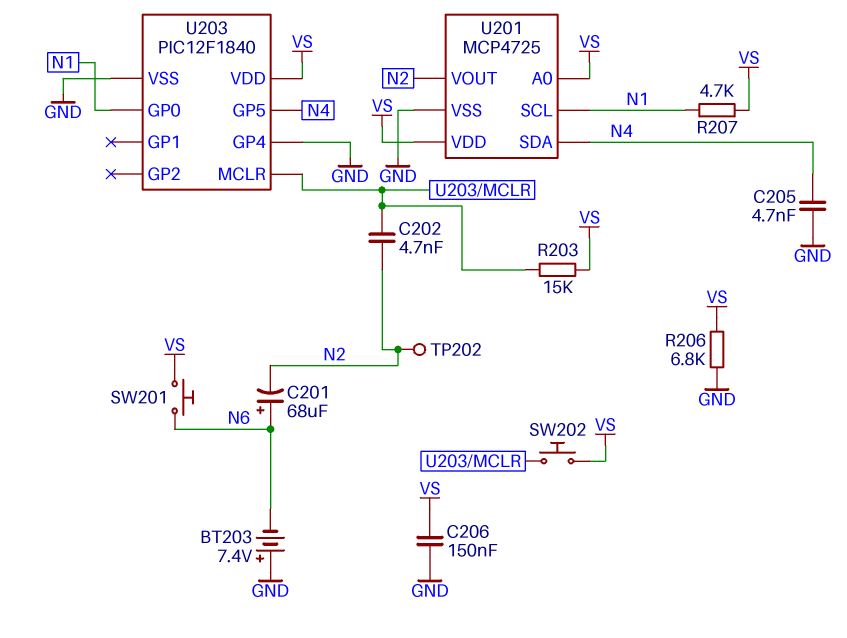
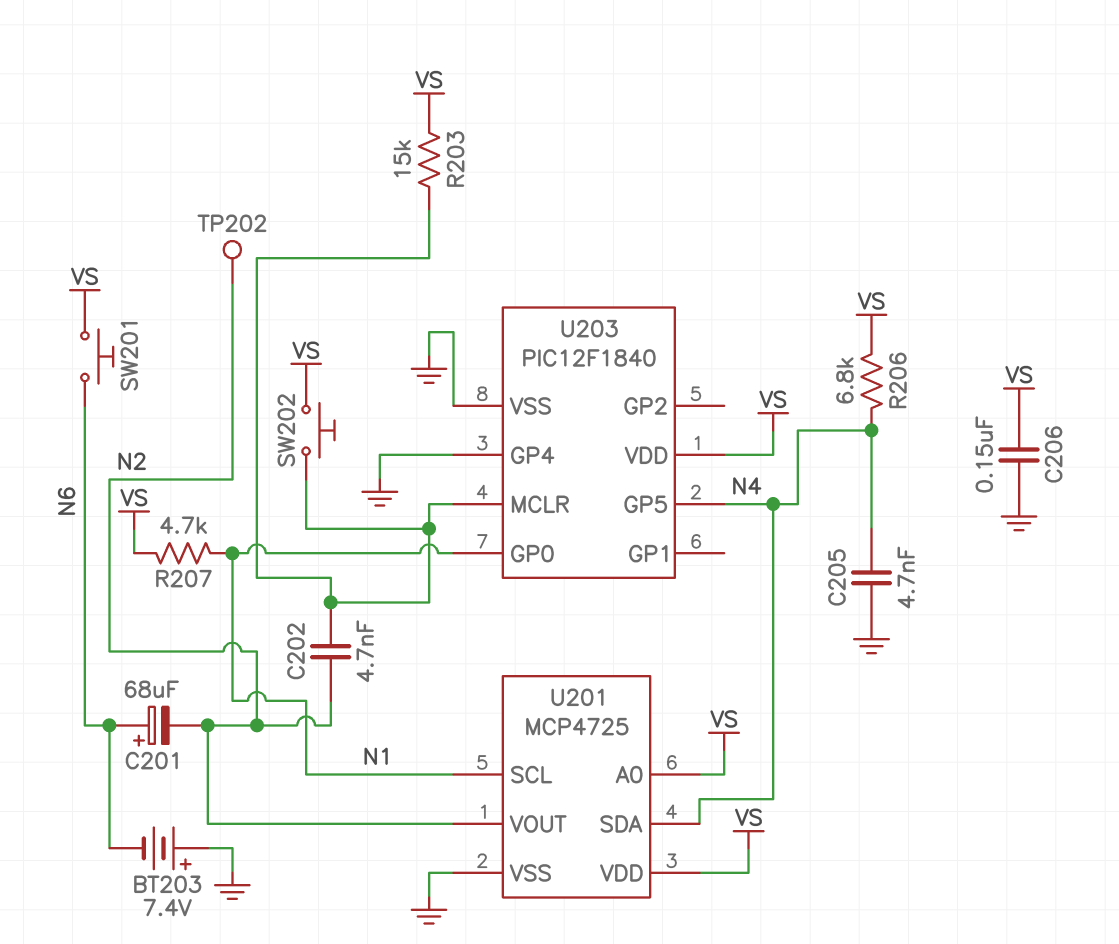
R206: 6.8k (GND, VS) -> 6.8k (N4, VS)

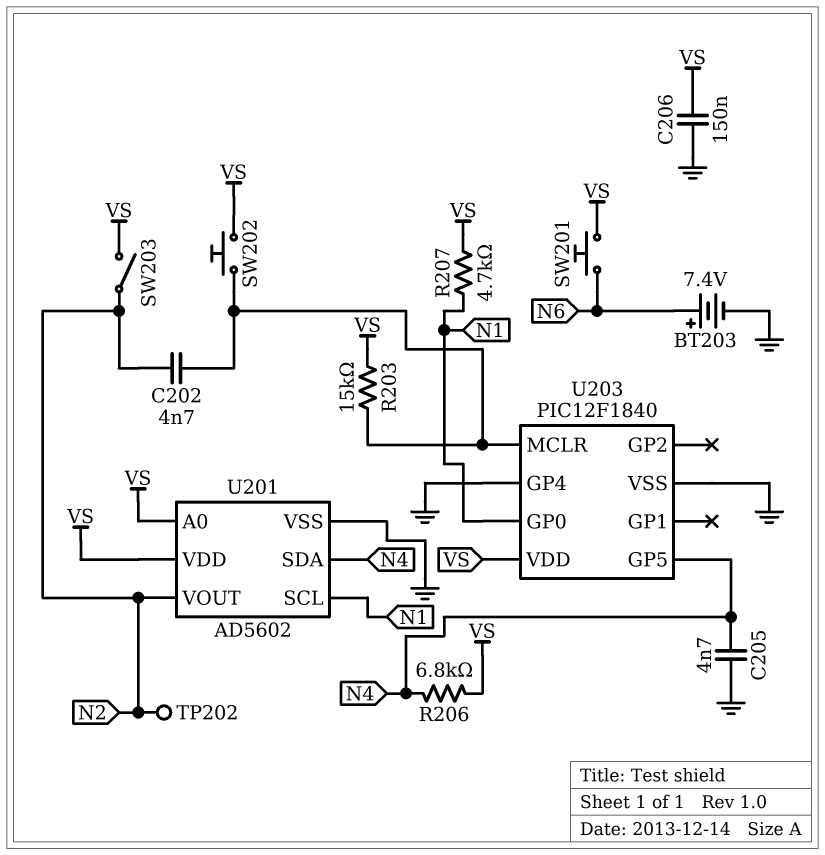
BT203: 7.4V (plus GND, minus N6) -> 7.4V (plus N6, minus GND)
C201: 68uF (plus N6, minus N2) -> none
SW203: none -> switch (N2, VS)
U201: MCP4725 -> AD5602

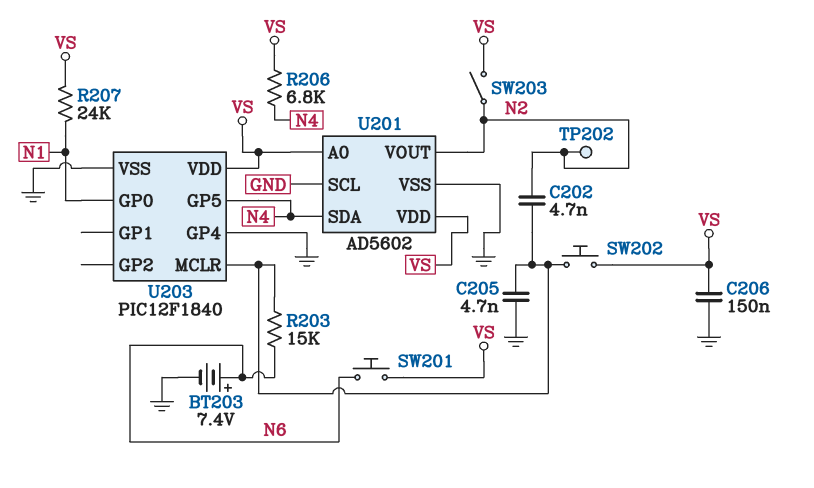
C205: 4.7nF (GND, N4) -> 4.7nF (GND, U203/MCLR)
R203: 15k (U203/MCLR, VS) -> 15k (N6, U203/MCLR)
R207: 4.7k (N1, VS) -> 24k (N1, VS)
U201 pin SCL: N1 -> GND

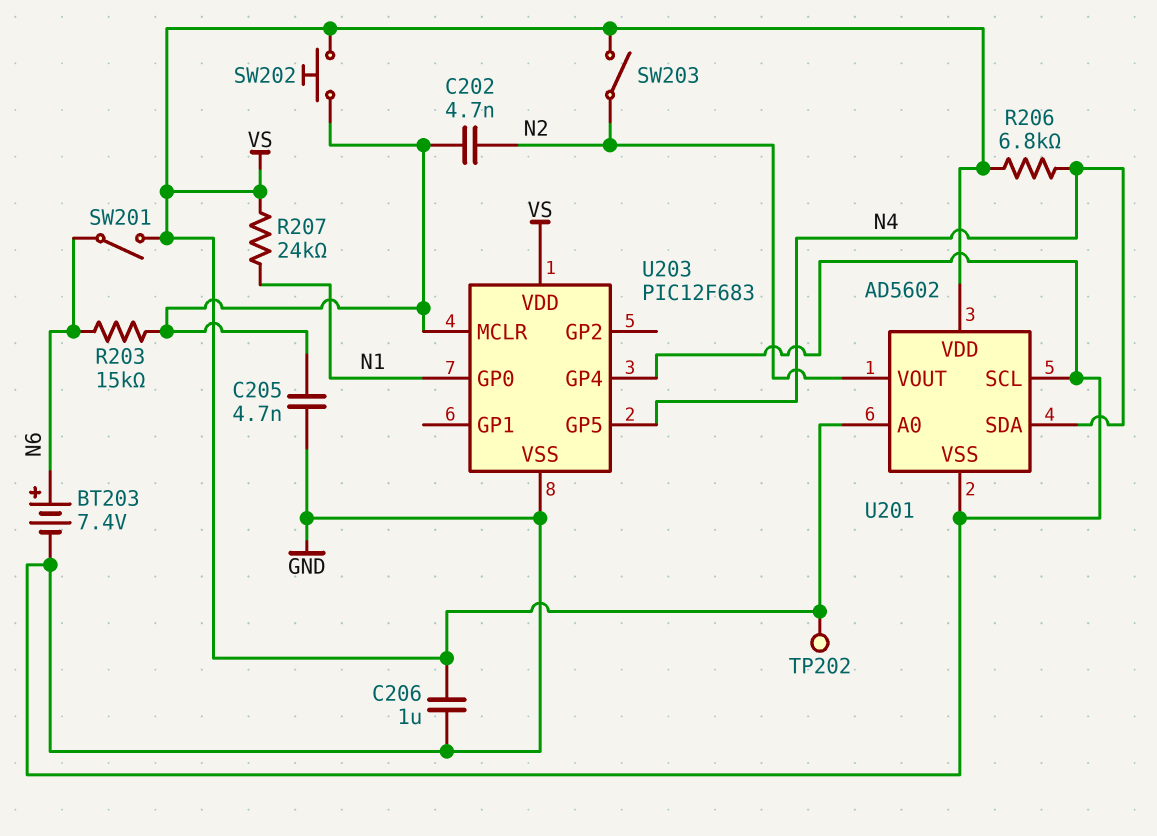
C206: 150nF (GND, VS) -> 1uF (GND, VS)
SW201: button (N6, VS) -> switch (N6, VS)
TP202: test point (N2) -> test point (VS)
U203: PIC12F1840 -> PIC12F683

